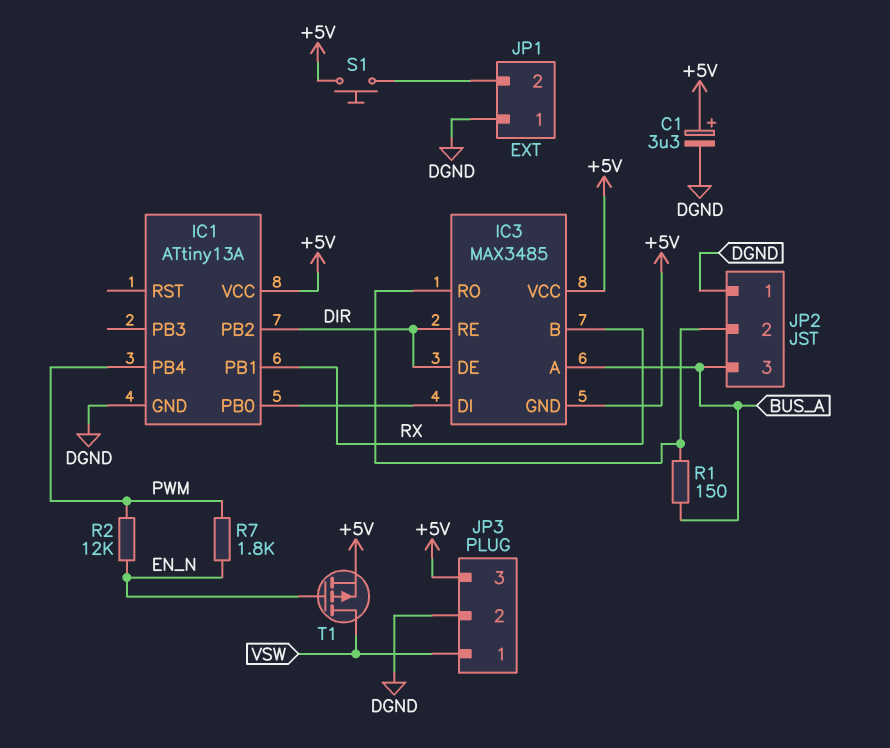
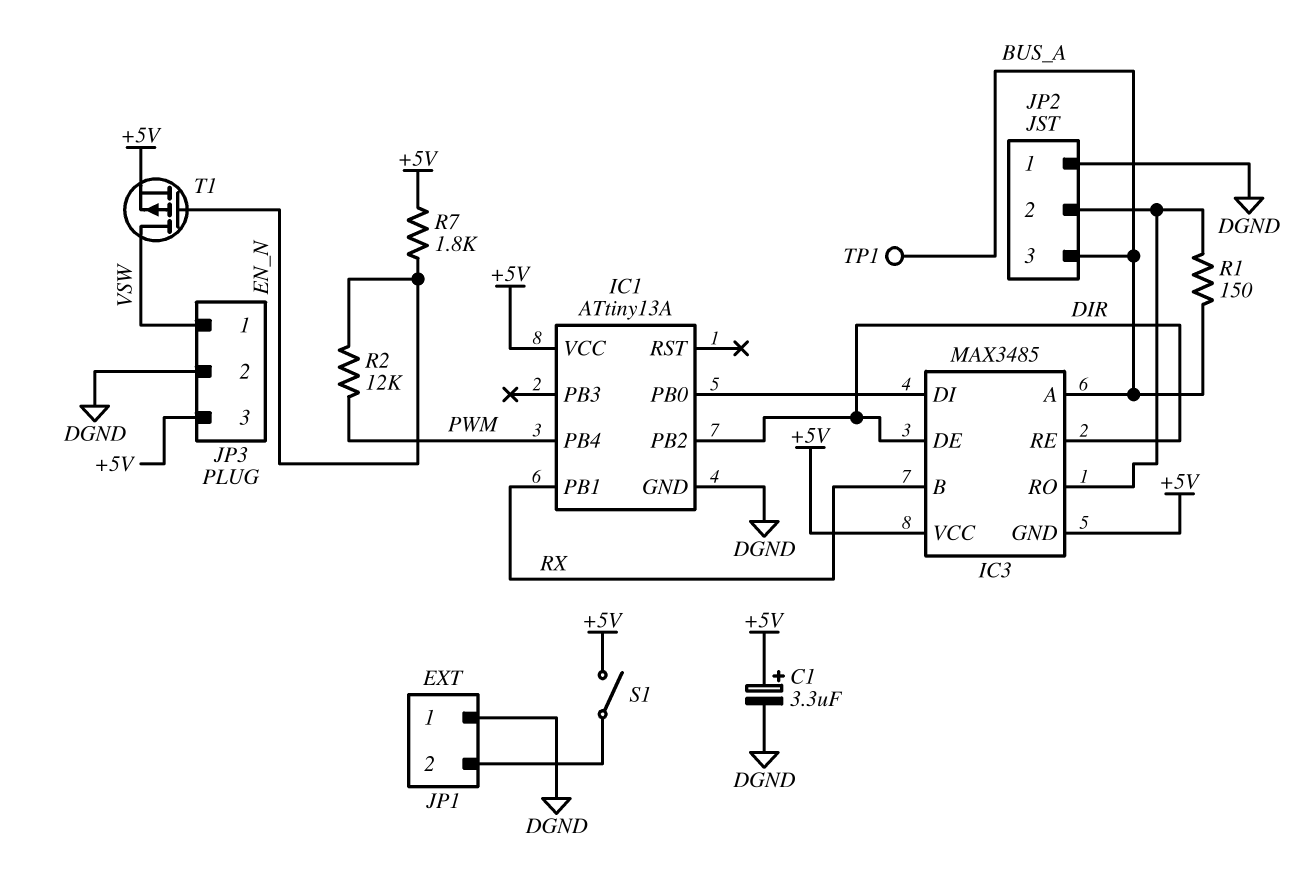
R7: 1.8k (EN_N, PWM) -> 1.8k (+5V, EN_N)
S1: button (+5V, JP1/2) -> switch (+5V, JP1/2)
TP1: none -> test point (BUS_A)

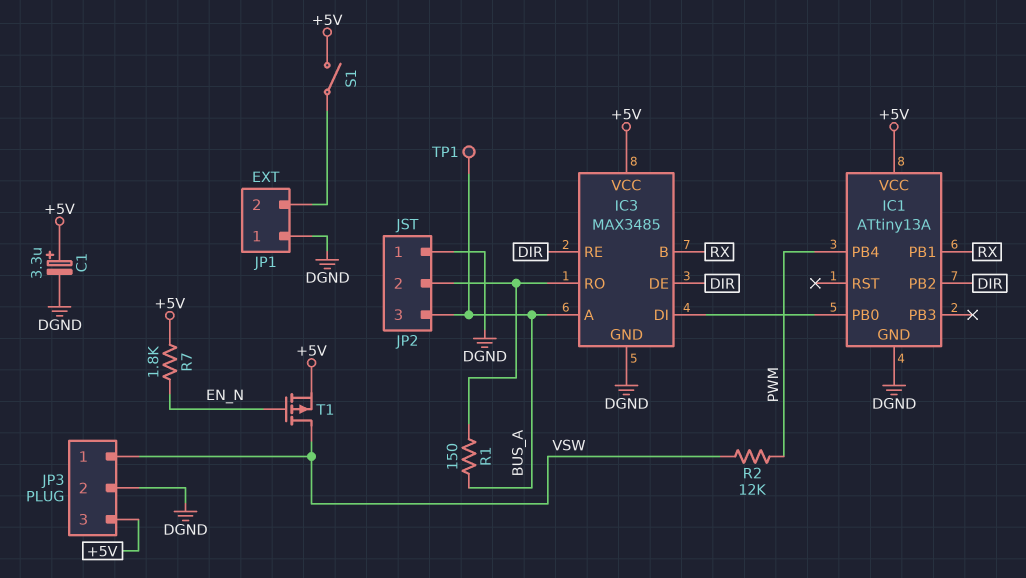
IC3 pin GND: +5V -> DGND
R2: 12k (EN_N, PWM) -> 12k (PWM, VSW)

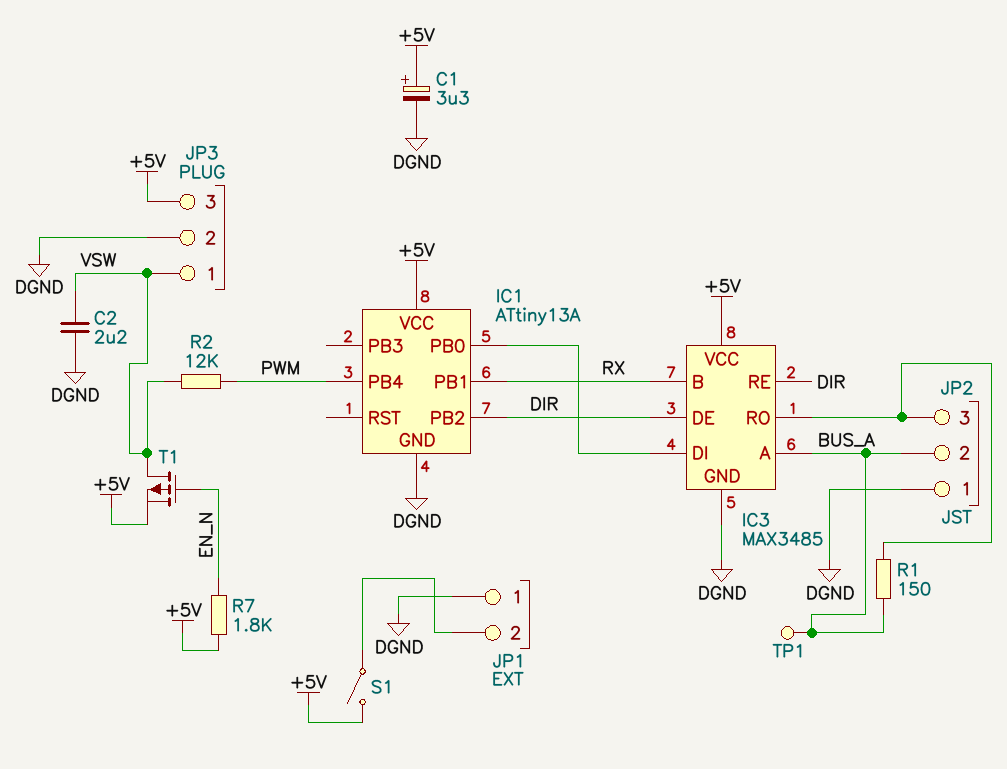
C2: none -> 2.2uF (DGND, VSW)
JP2 pin 2: IC3/RO -> BUS_A
JP2 pin 3: BUS_A -> IC3/RO

